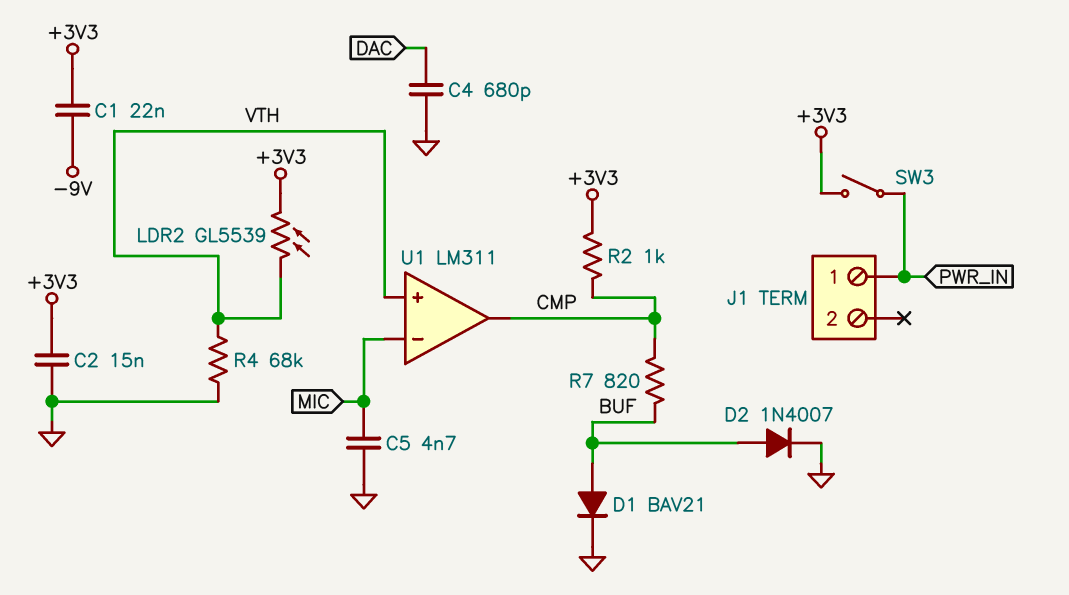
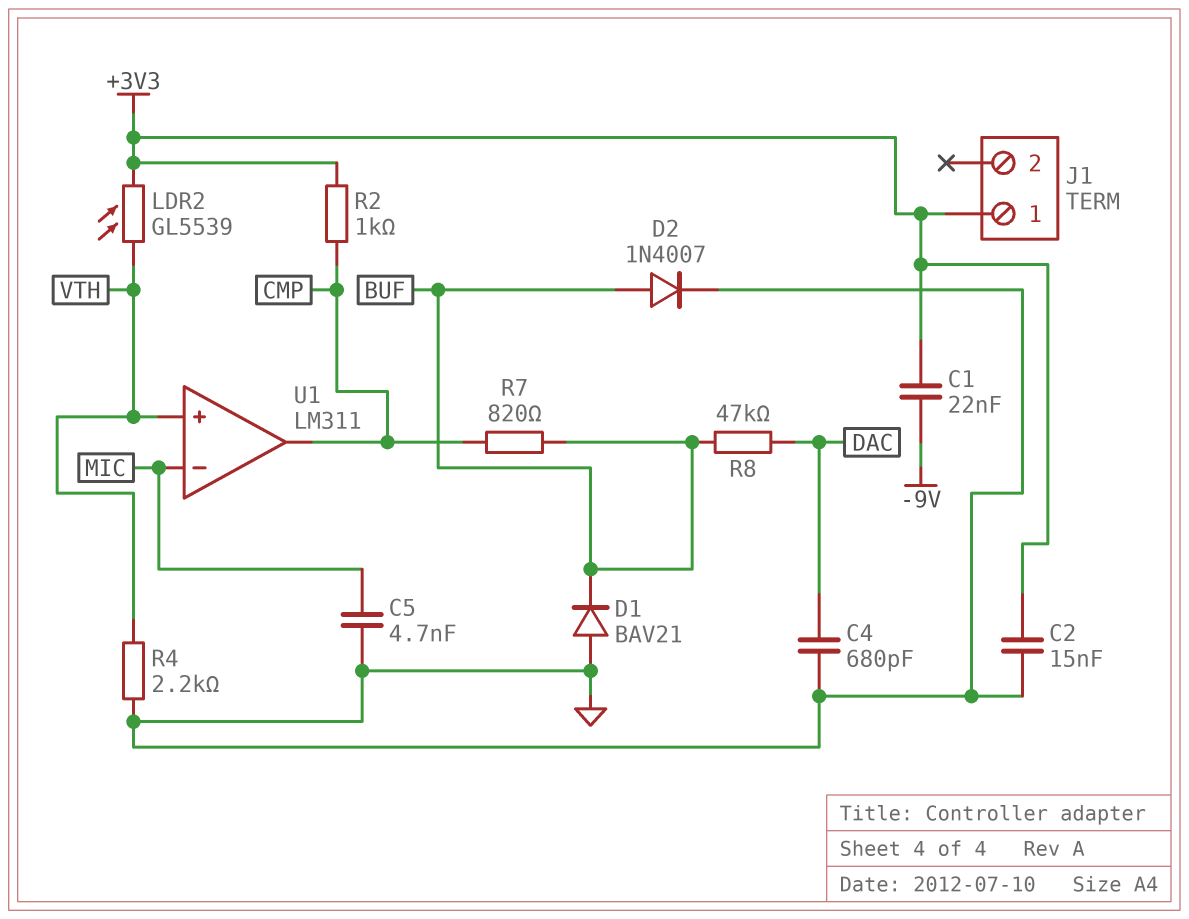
D1: diode BAV21 (A BUF, K GND) -> diode BAV21 (A GND, K BUF)
J1 pin 1: PWR_IN -> +3V3
R4: 68k (GND, VTH) -> 2.2k (GND, VTH)
R8: none -> 47k (BUF, DAC)
SW3: switch (+3V3, PWR_IN) -> none

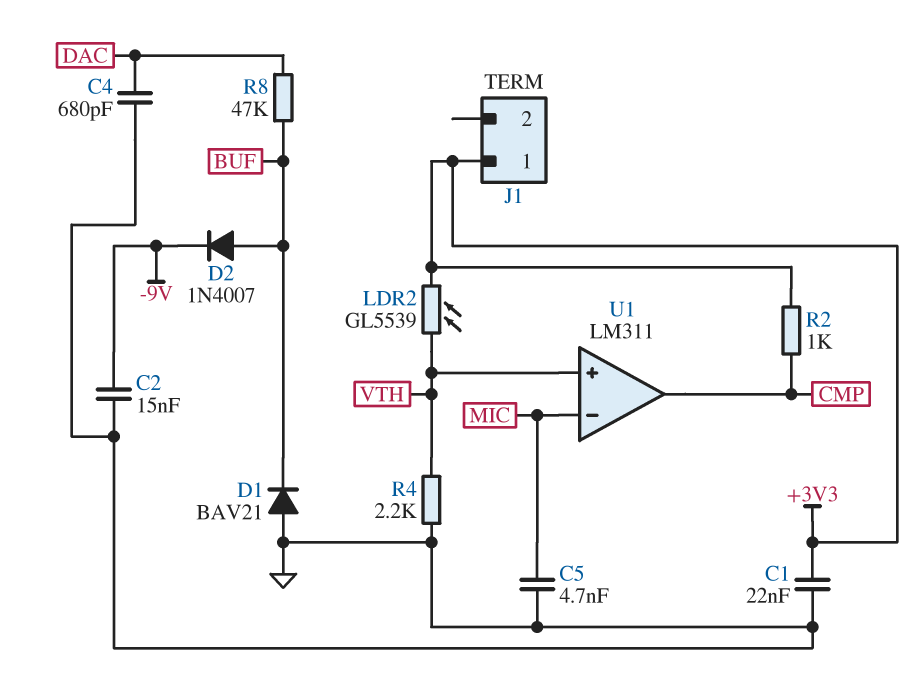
C1: 22nF (+3V3, -9V) -> 22nF (+3V3, GND)
C2: 15nF (+3V3, GND) -> 15nF (-9V, GND)
D2: diode 1N4007 (A BUF, K GND) -> diode 1N4007 (A BUF, K -9V)
R7: 820 (BUF, CMP) -> none

